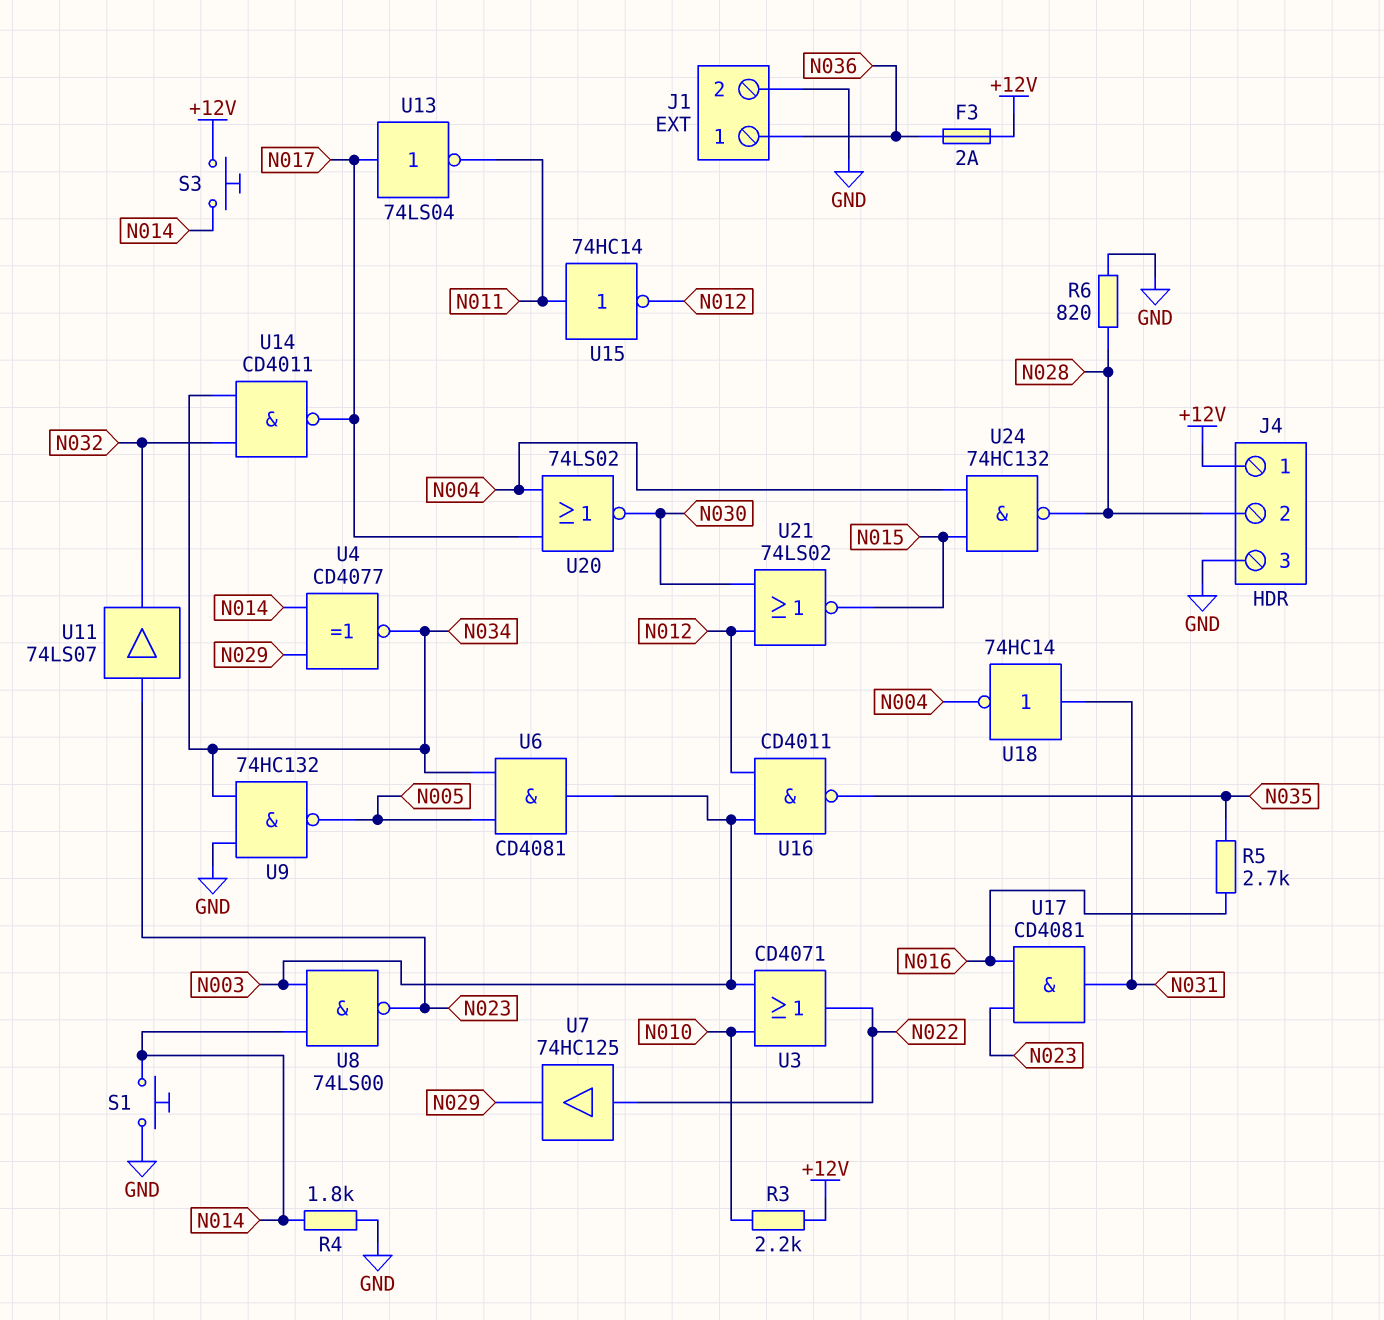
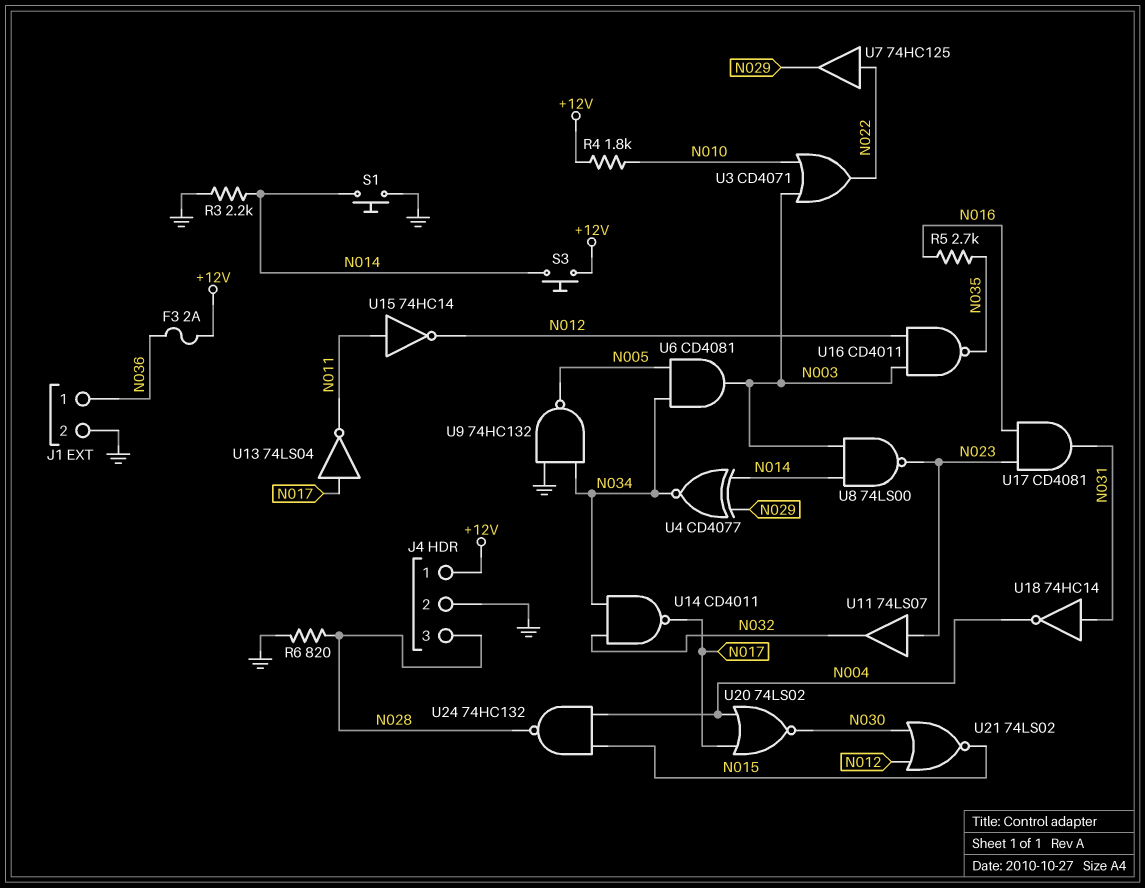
J4 pin 2: N028 -> GND
J4 pin 3: GND -> N028
R3: 2.2k (+12V, N010) -> 2.2k (GND, N014)
R4: 1.8k (GND, N014) -> 1.8k (+12V, N010)

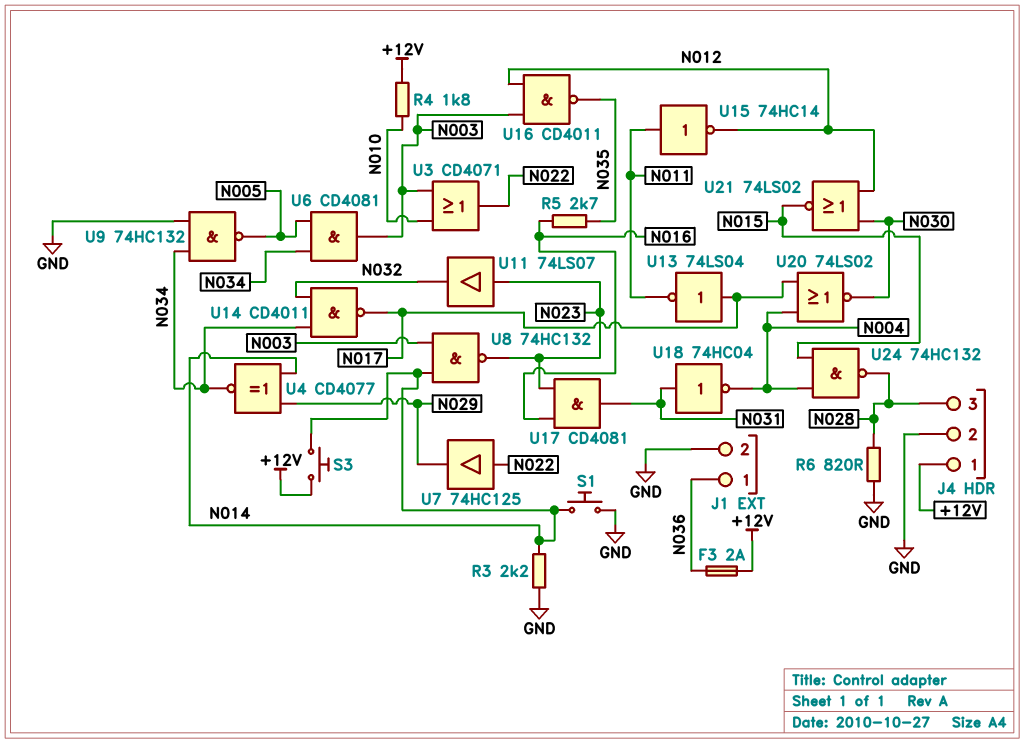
U8: NAND 74LS00 (in N003, in N014, out N023) -> NAND 74HC132 (in N003, in N014, out N023)
U18: NOT 74HC14 (in N031, out N004) -> NOT 74HC04 (in N031, out N004)

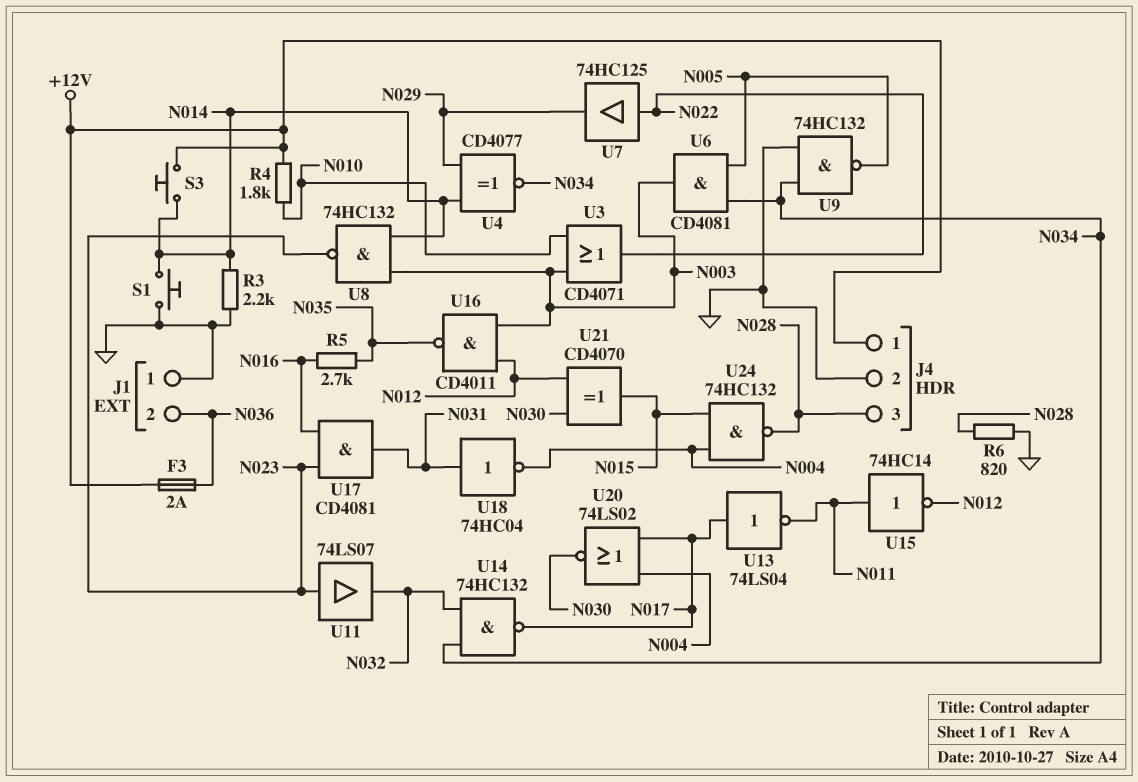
J1 pin 1: N036 -> GND
J1 pin 2: GND -> N036
U14: NAND CD4011 (in N032, in N034, out N017) -> NAND 74HC132 (in N032, in N034, out N017)
U21: NOR 74LS02 (in N012, in N030, out N015) -> XOR CD4070 (in N012, in N030, out N015)

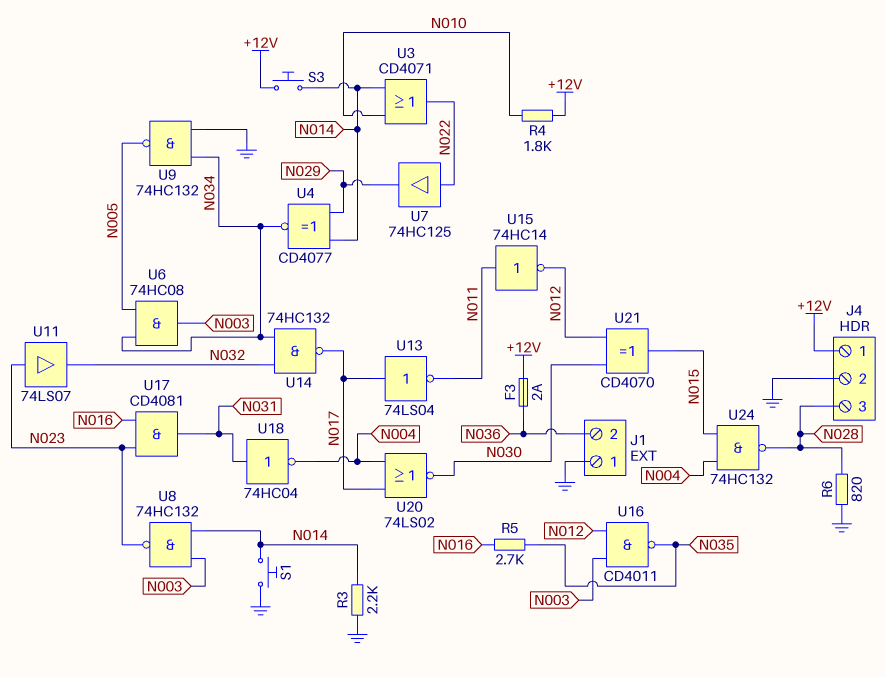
U3: OR CD4071 (in N003, in N010, out N022) -> OR CD4071 (in N010, in N014, out N022)
U6: AND CD4081 (in N005, in N034, out N003) -> AND 74HC08 (in N005, in N034, out N003)

